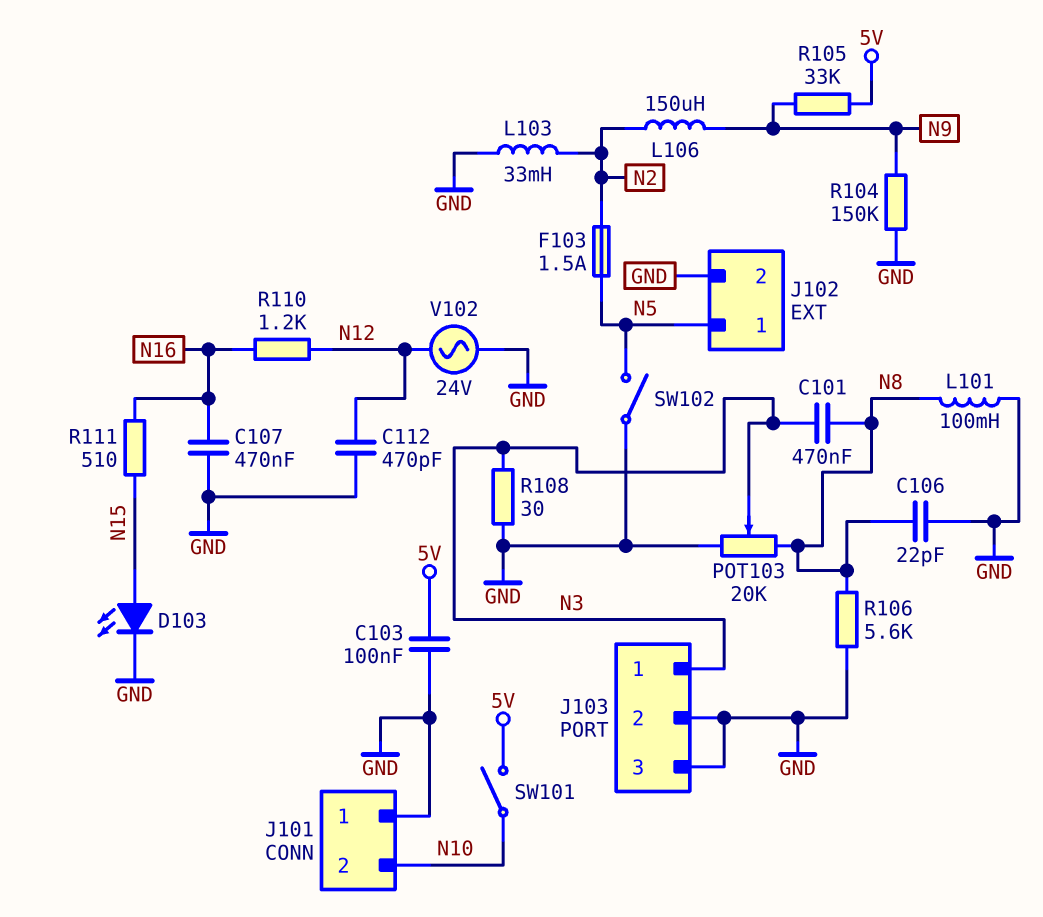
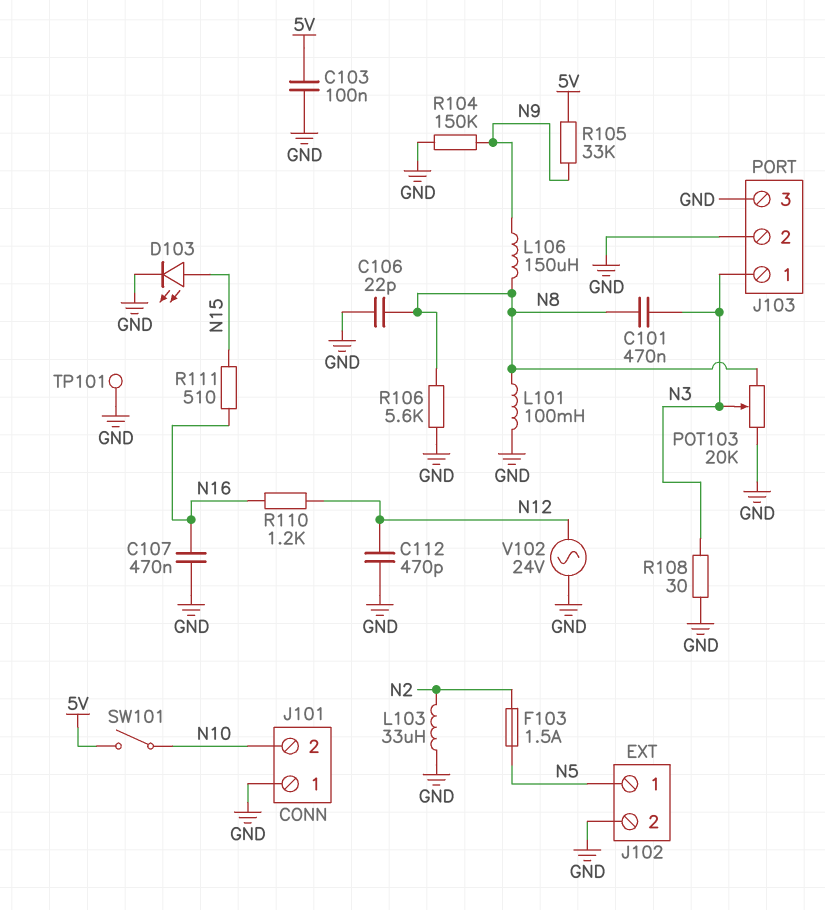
L103: 33mH (GND, N2) -> 33uH (GND, N2)
L106: 150uH (N2, N9) -> 150uH (N8, N9)
SW102: switch (GND, N5) -> none
TP101: none -> test point (GND)

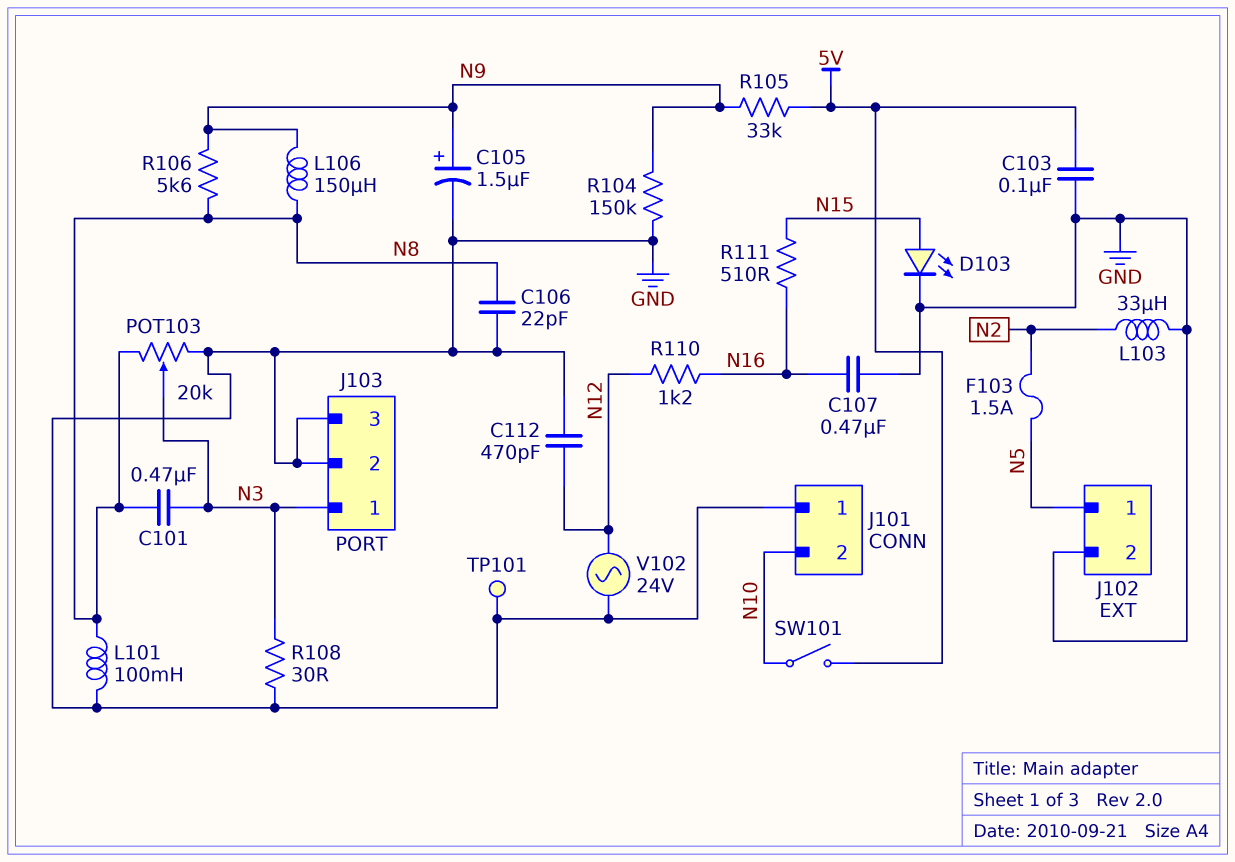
C105: none -> 1.5uF (plus N9, minus GND)
R106: 5.6k (GND, N8) -> 5.6k (N8, N9)

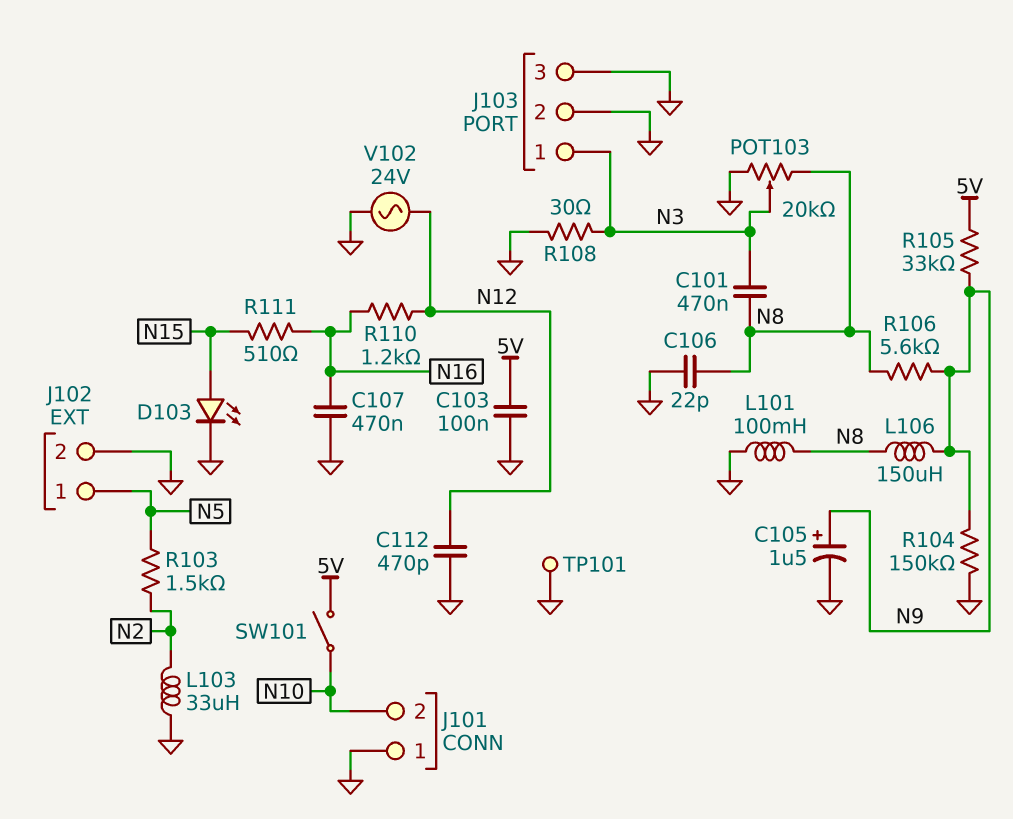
F103: 1.5A (N2, N5) -> none
R103: none -> 1.5k (N2, N5)

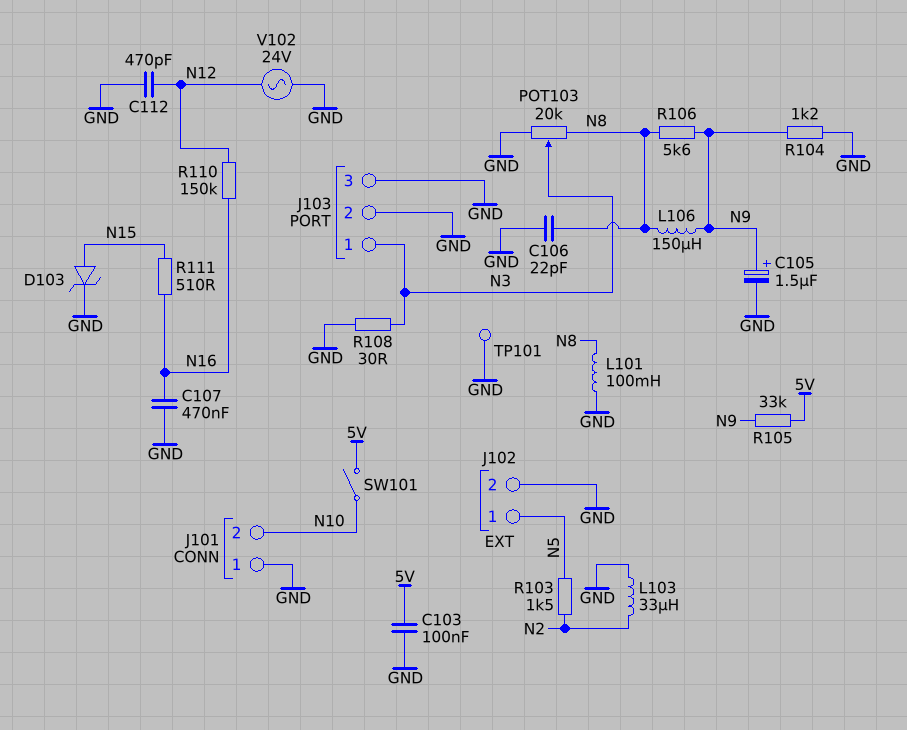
C101: 470nF (N3, N8) -> none
D103: LED (A N15, K GND) -> zener (A N15, K GND)
R104: 150k (GND, N9) -> 1.2k (GND, N9)
R110: 1.2k (N12, N16) -> 150k (N12, N16)

